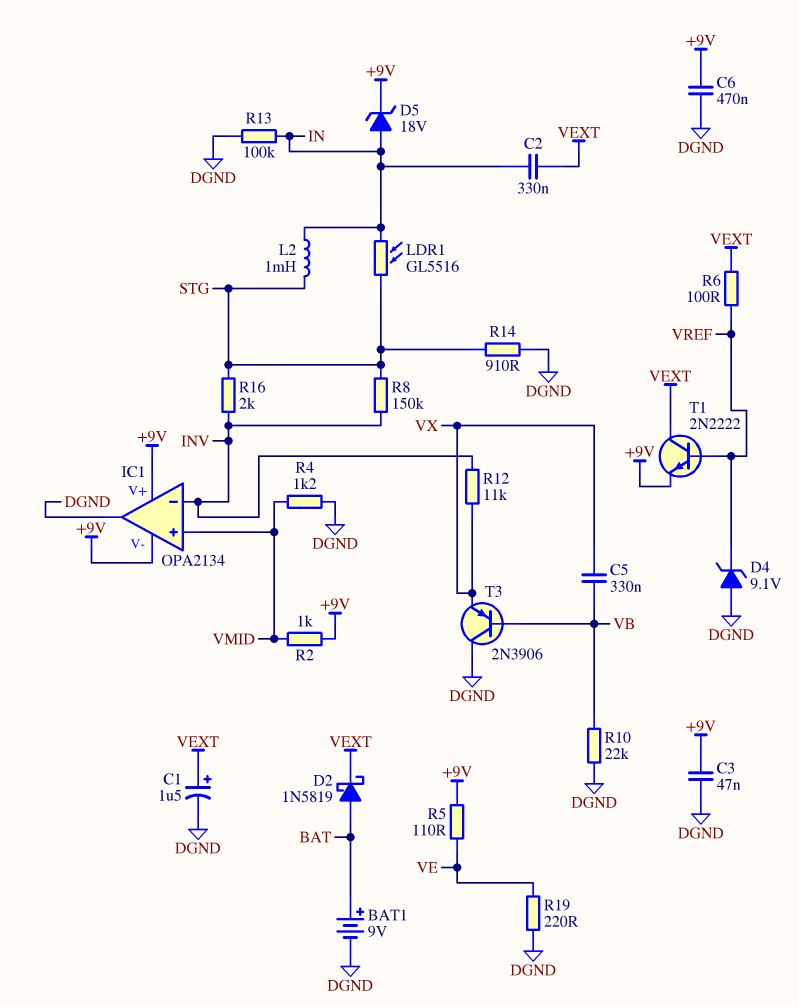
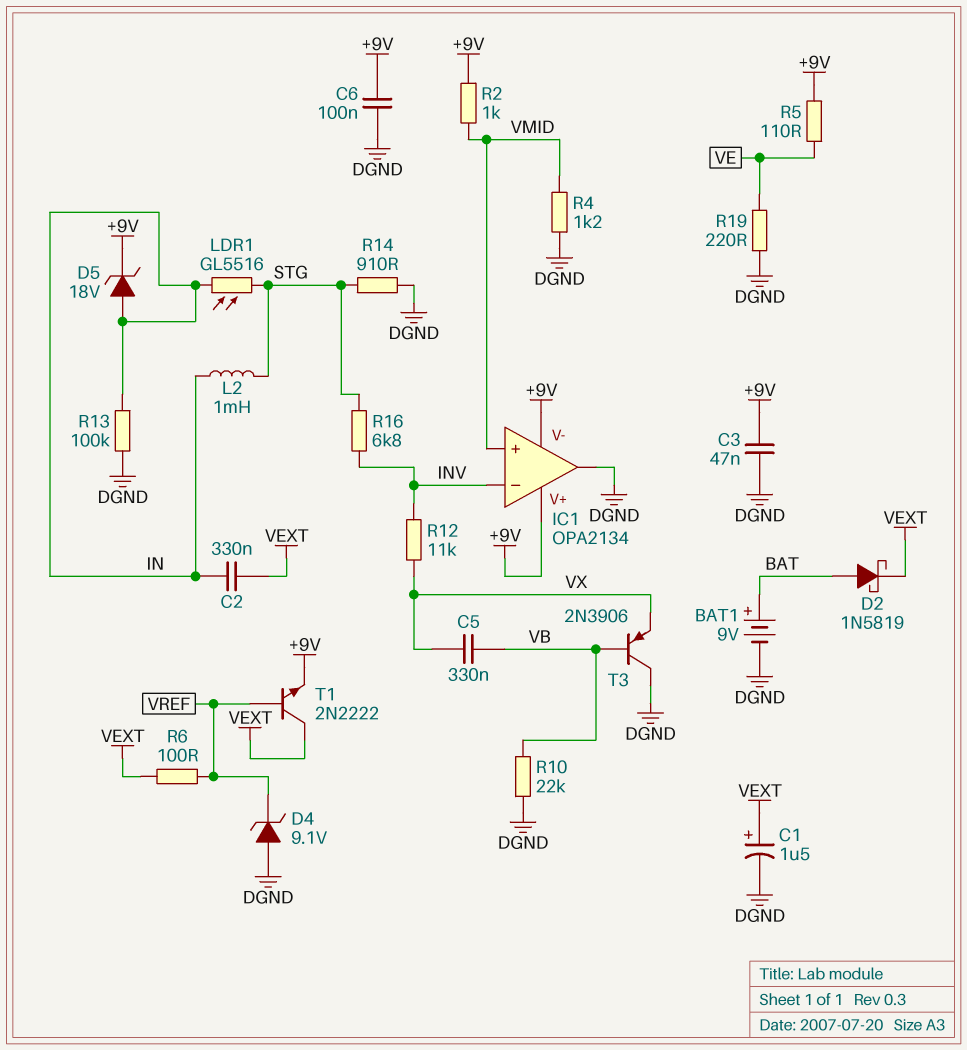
C6: 470nF (+9V, DGND) -> 100nF (+9V, DGND)
R8: 150k (INV, STG) -> none
R16: 2k (INV, STG) -> 6.8k (INV, STG)

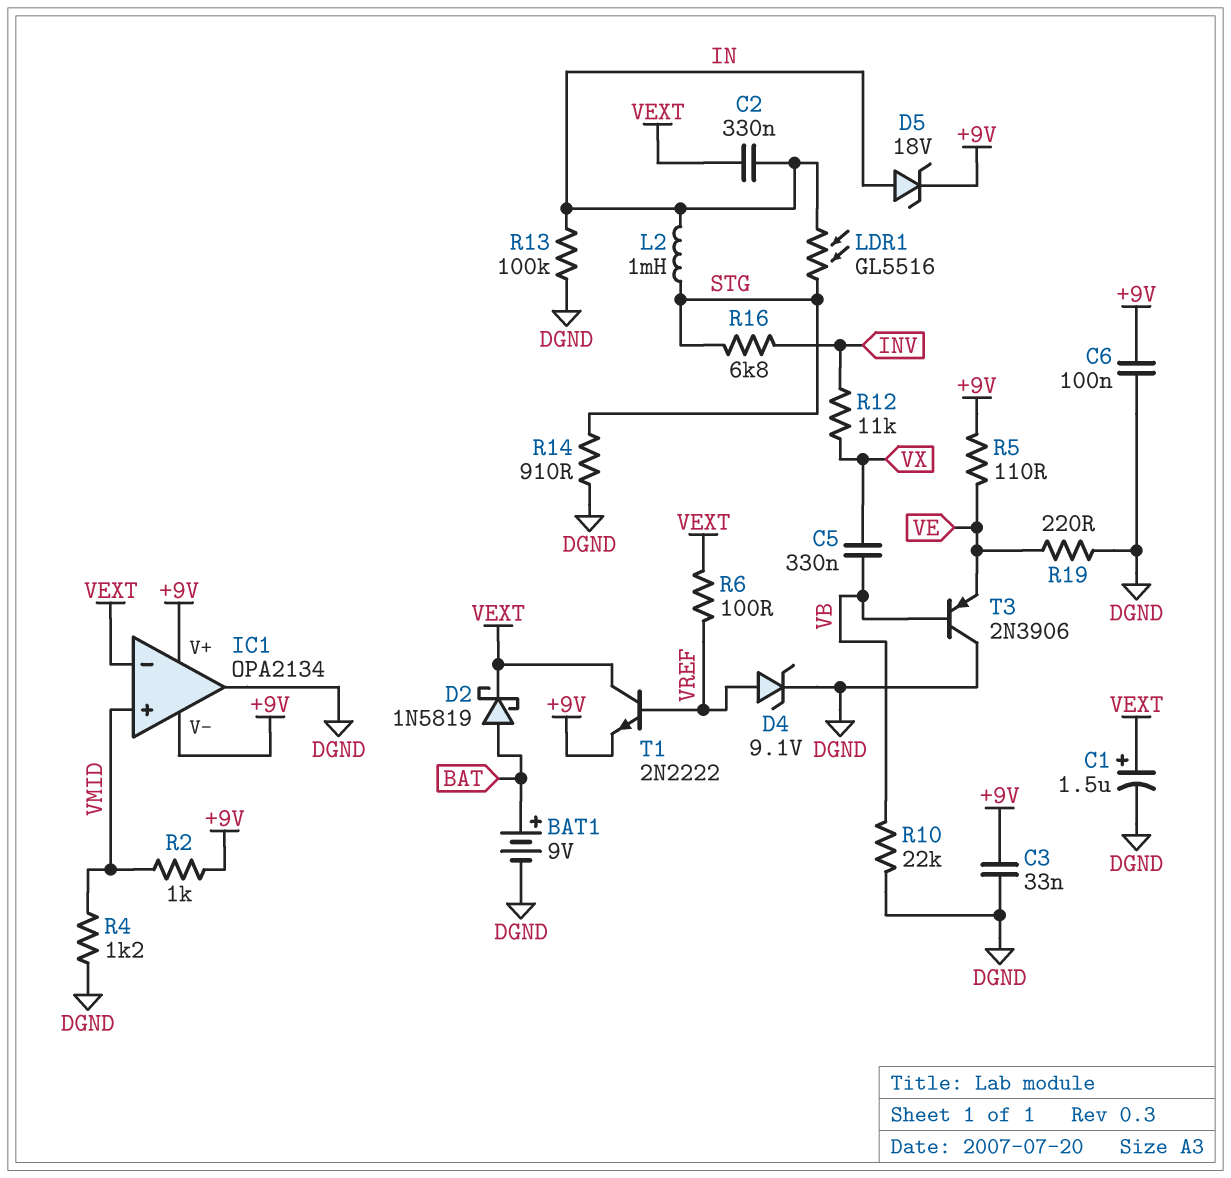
C3: 47nF (+9V, DGND) -> 33nF (+9V, DGND)
D4: zener 9.1V (A DGND, K VREF) -> zener 9.1V (A VREF, K DGND)
IC1 pin in-: INV -> VEXT
T3: PNP 2N3906 (B VB, C DGND, E VX) -> PNP 2N3906 (B VB, C DGND, E VE)

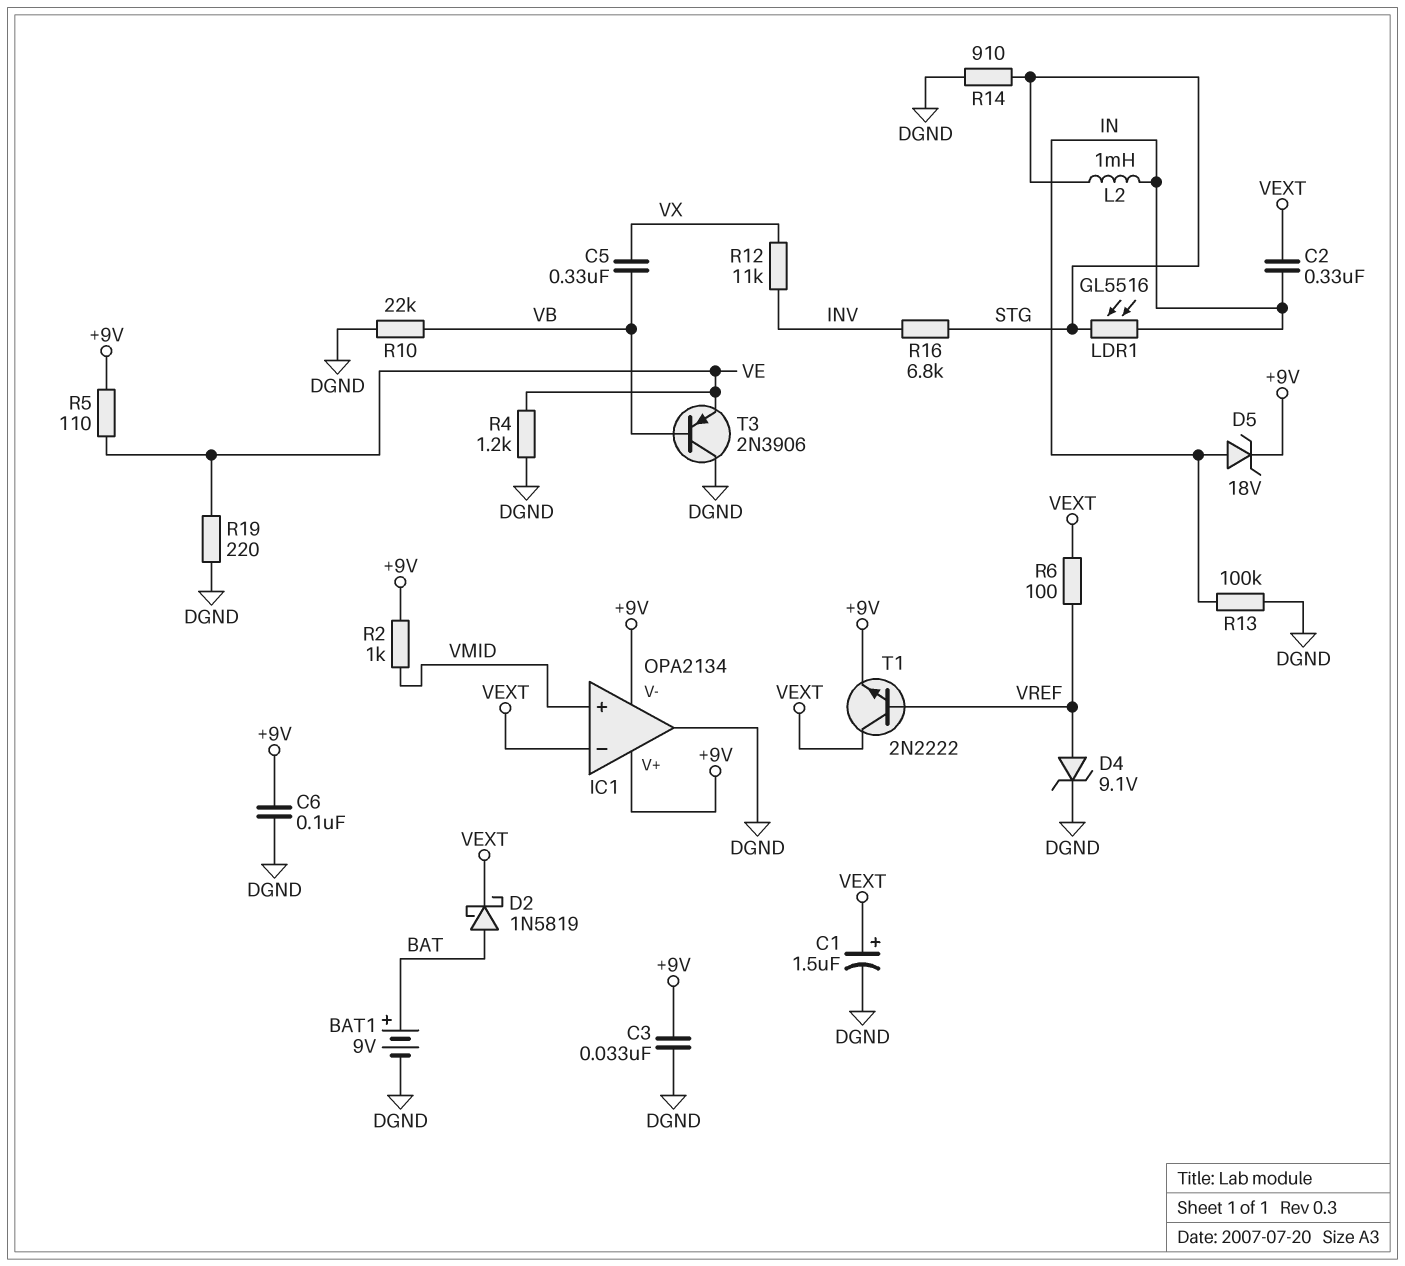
R4: 1.2k (DGND, VMID) -> 1.2k (DGND, VE)

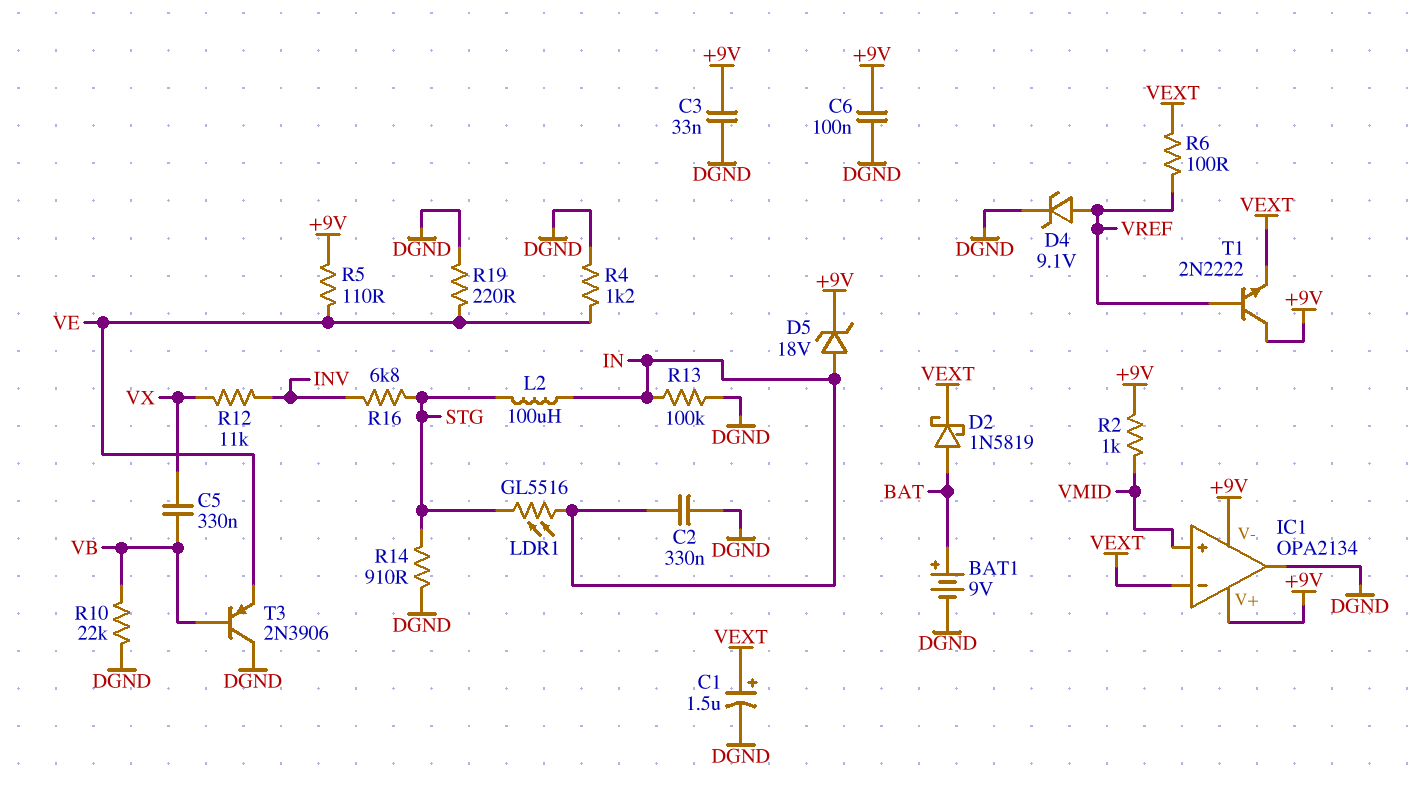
C2: 330nF (IN, VEXT) -> 330nF (DGND, IN)
L2: 1mH (IN, STG) -> 100uH (IN, STG)
T1: NPN 2N2222 (B VREF, C VEXT, E +9V) -> NPN 2N2222 (B VREF, C +9V, E VEXT)

